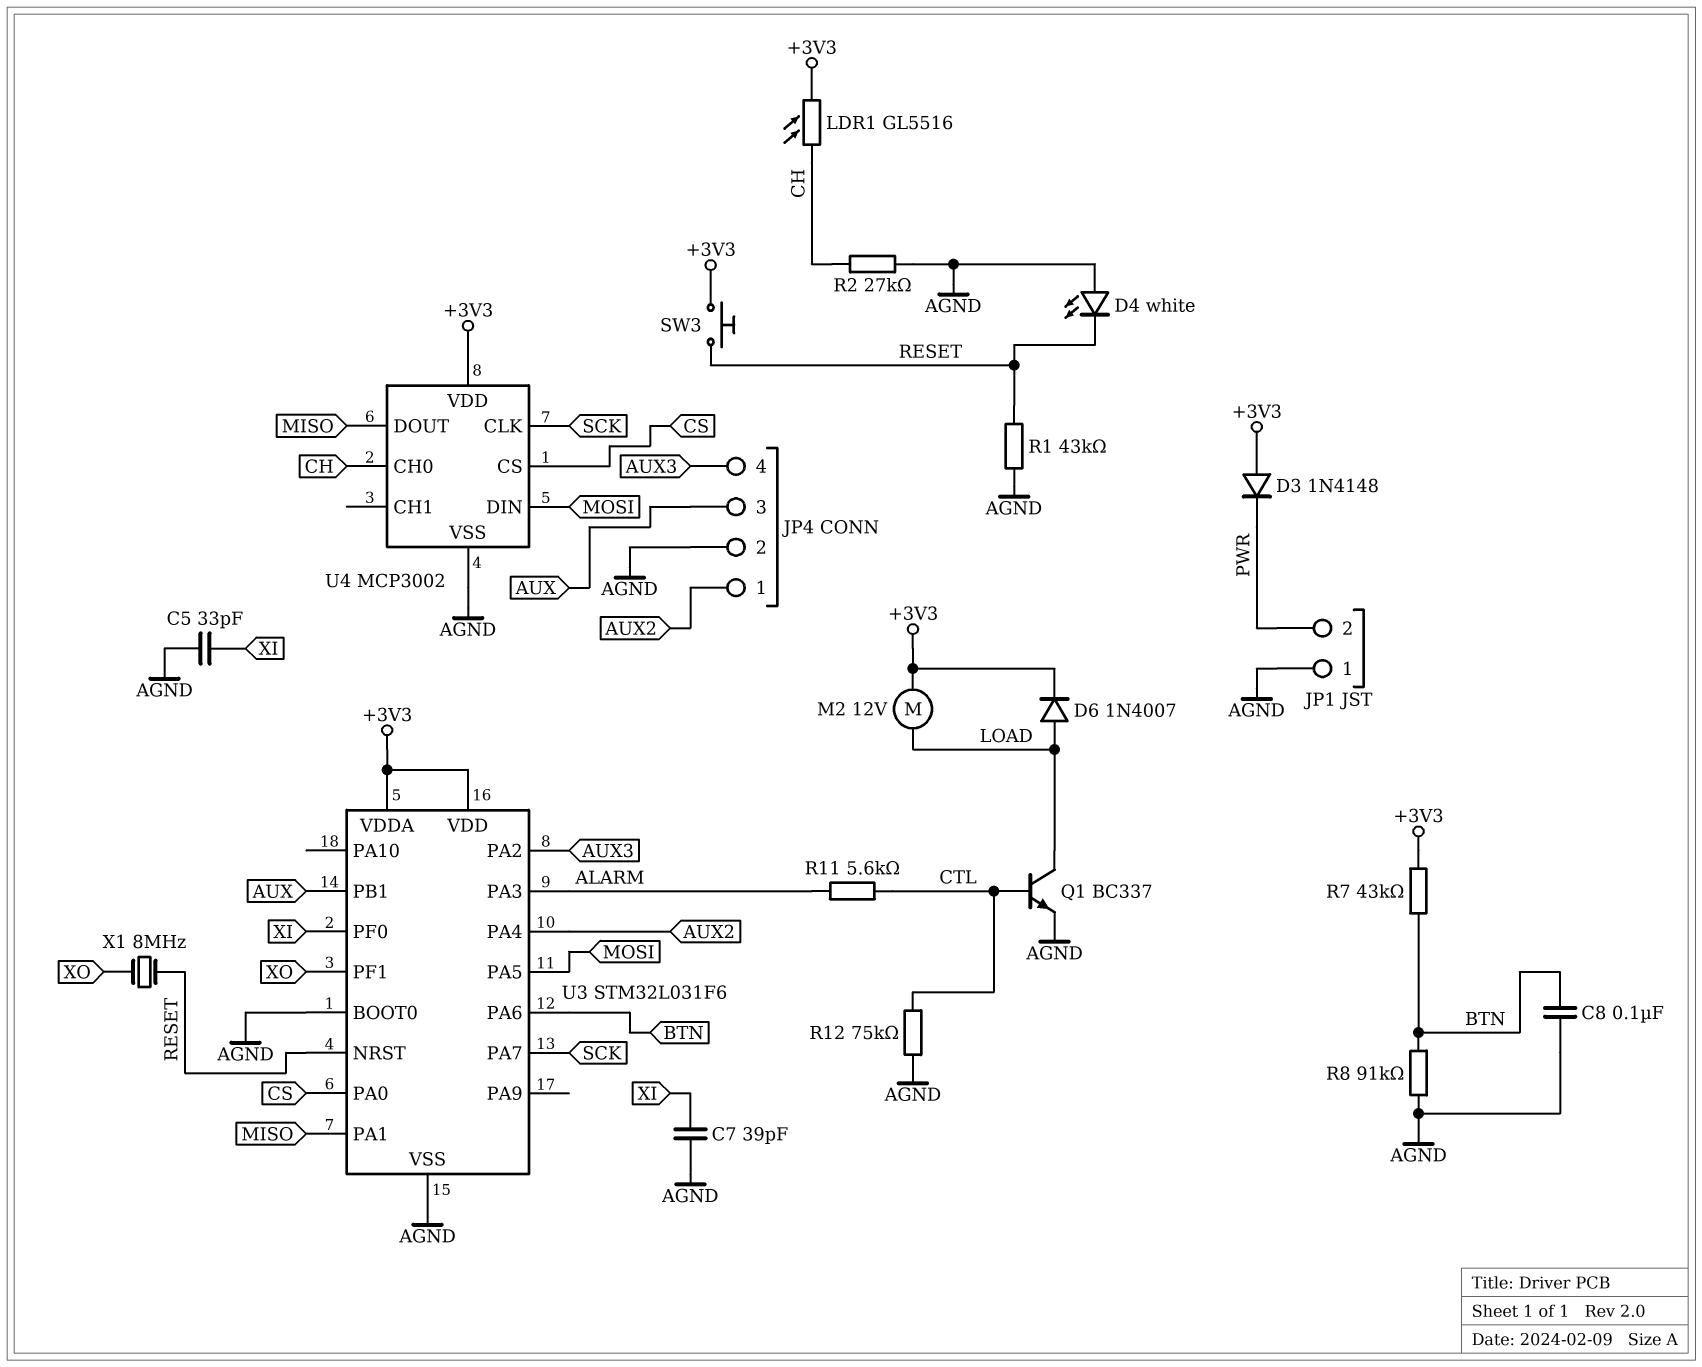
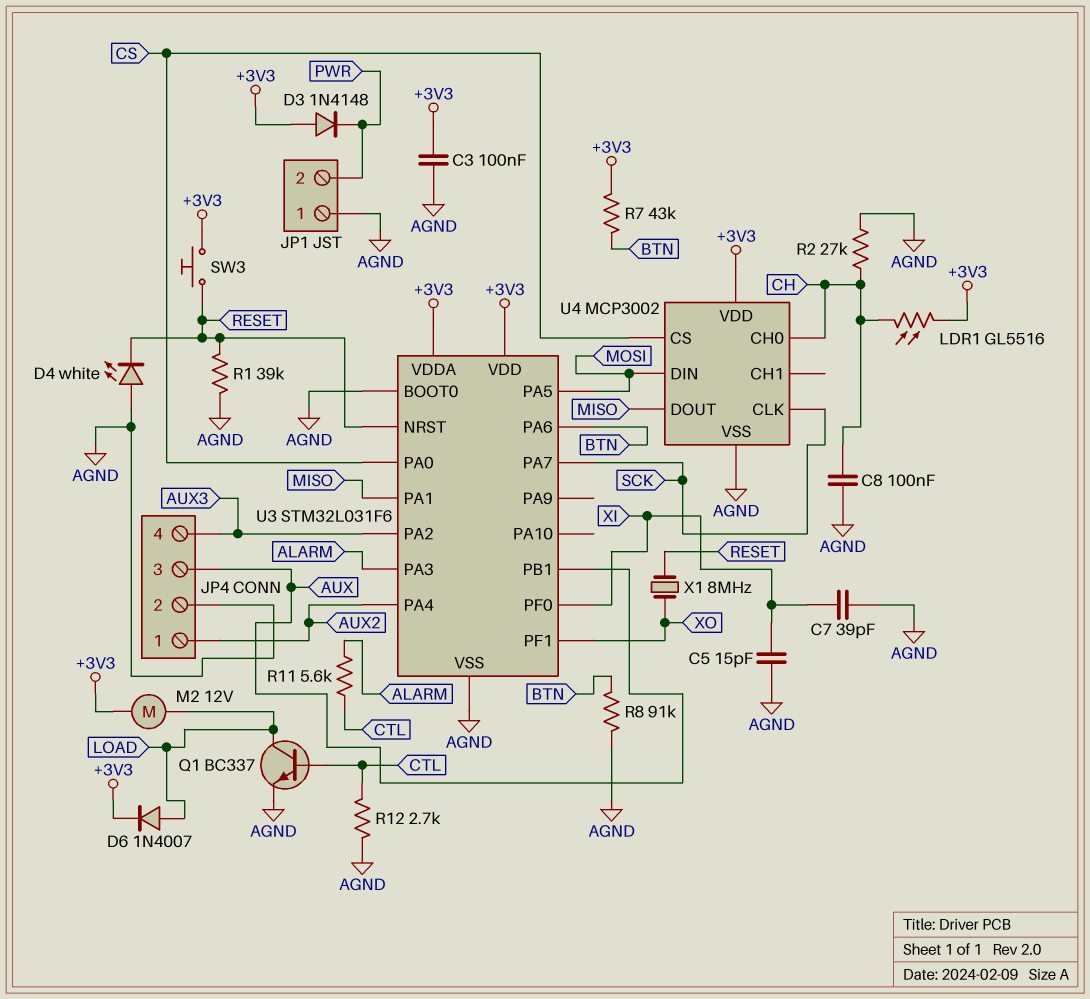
C3: none -> 100nF (+3V3, AGND)
C5: 33pF (AGND, XI) -> 15pF (AGND, XI)
C8: 100nF (AGND, BTN) -> 100nF (AGND, CH)
R1: 43k (AGND, RESET) -> 39k (AGND, RESET)
R12: 75k (AGND, CTL) -> 2.7k (AGND, CTL)

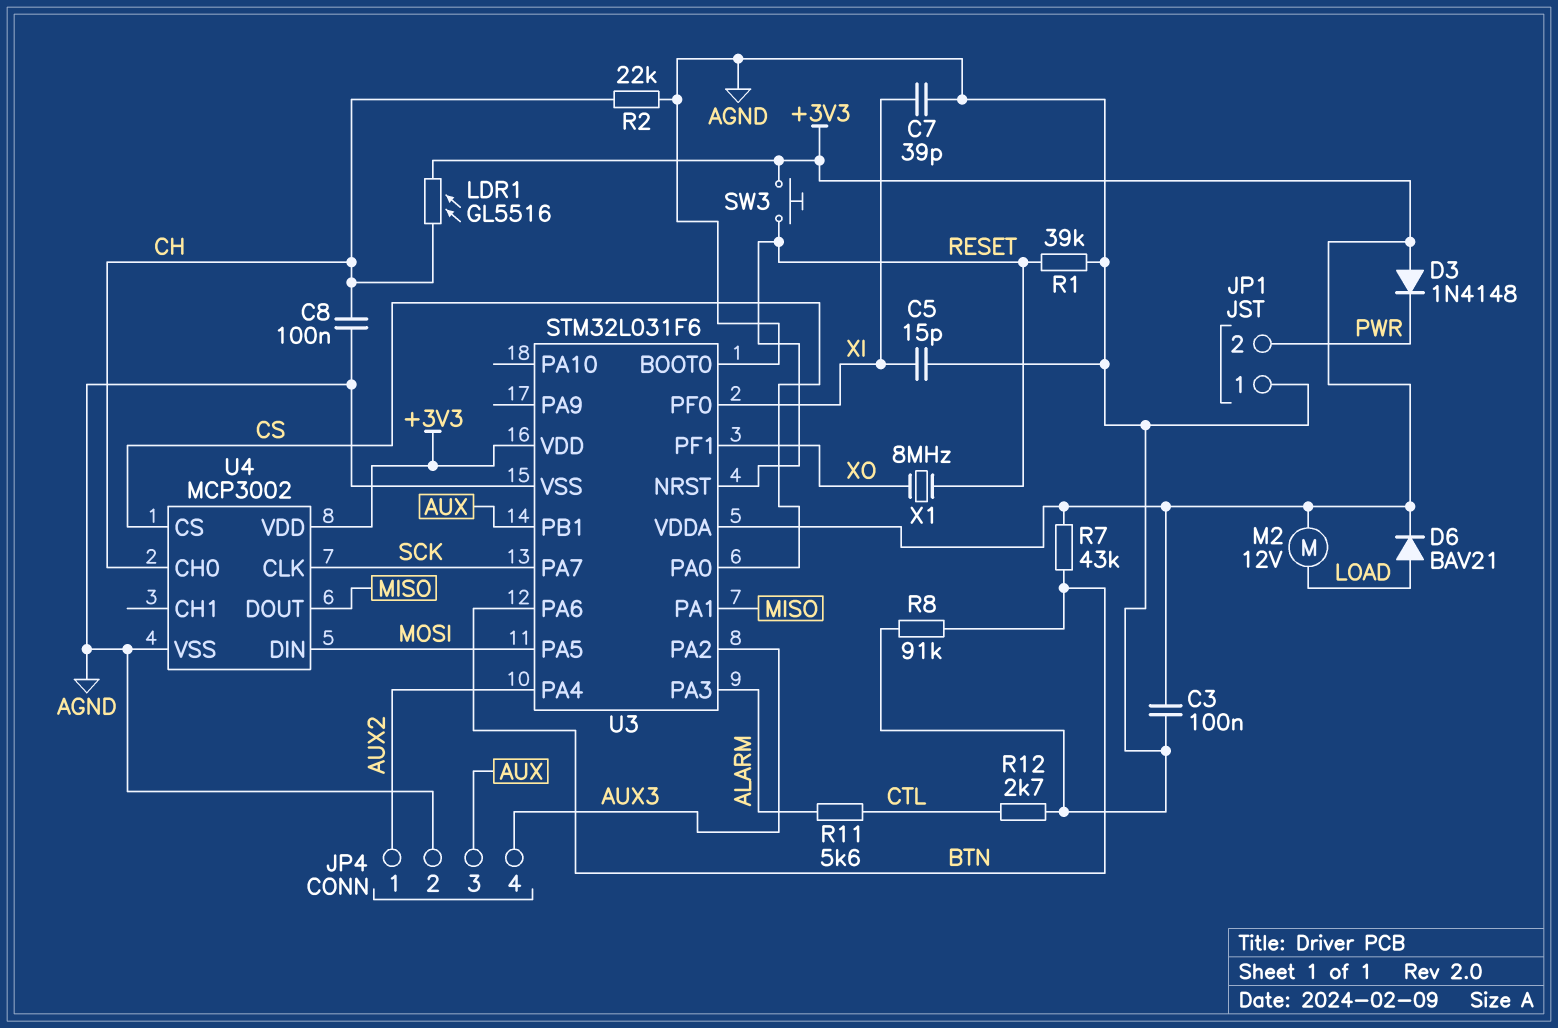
D4: LED white (A AGND, K RESET) -> none
D6: diode 1N4007 (A LOAD, K +3V3) -> diode BAV21 (A LOAD, K +3V3)
Q1: NPN BC337 (B CTL, C LOAD, E AGND) -> none
R2: 27k (AGND, CH) -> 22k (AGND, CH)

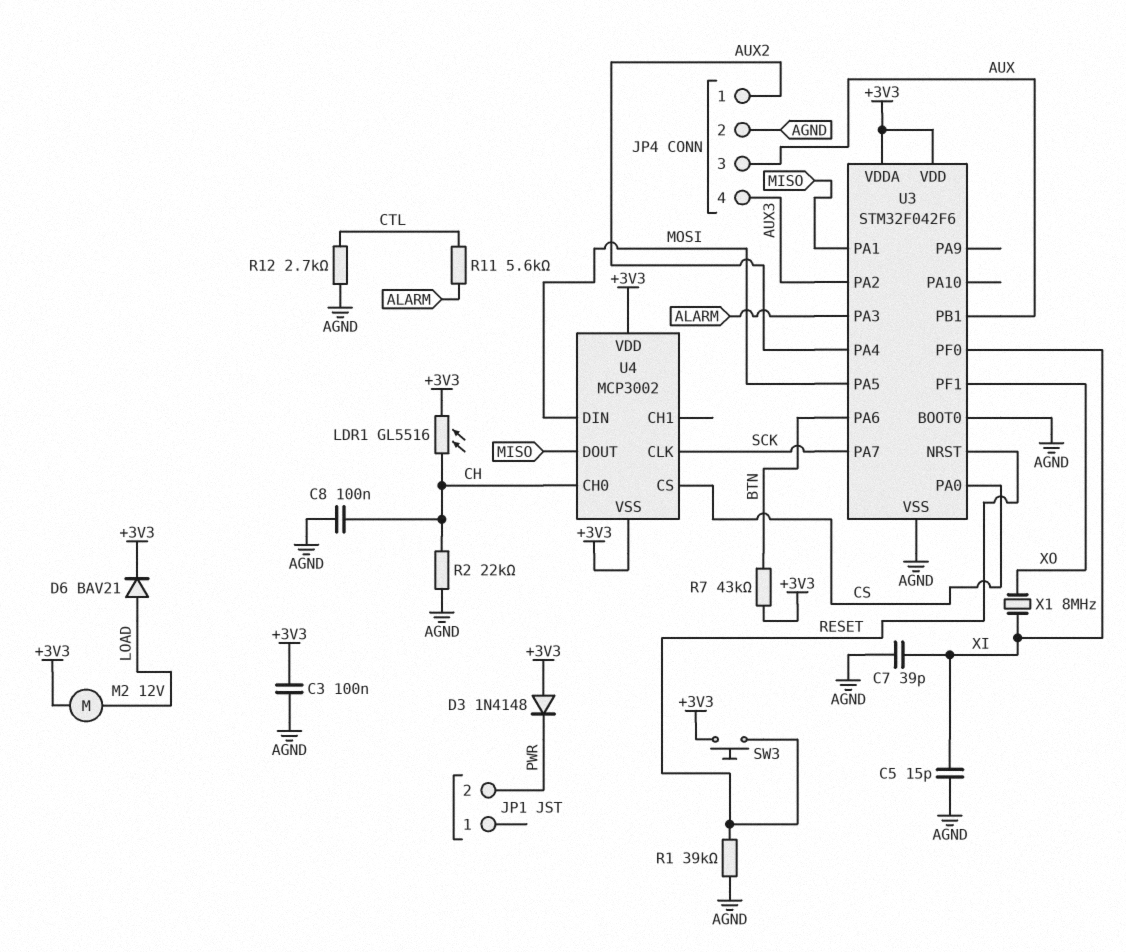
JP1 pin 1: AGND -> none
R8: 91k (AGND, BTN) -> none
U3: STM32L031F6 -> STM32F042F6
U4 pin VSS: AGND -> +3V3
X1: 8MHz (RESET, XO) -> 8MHz (XI, XO)

